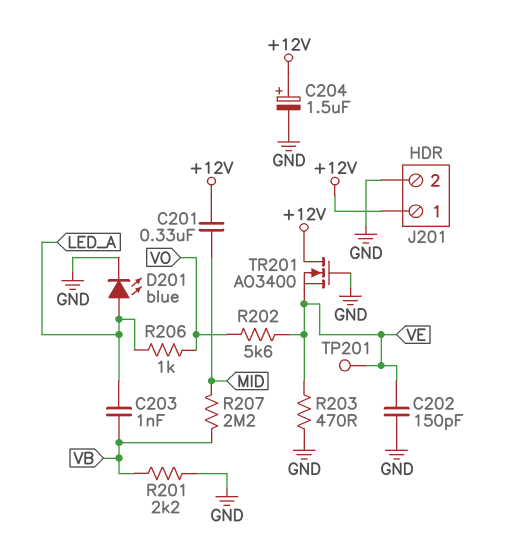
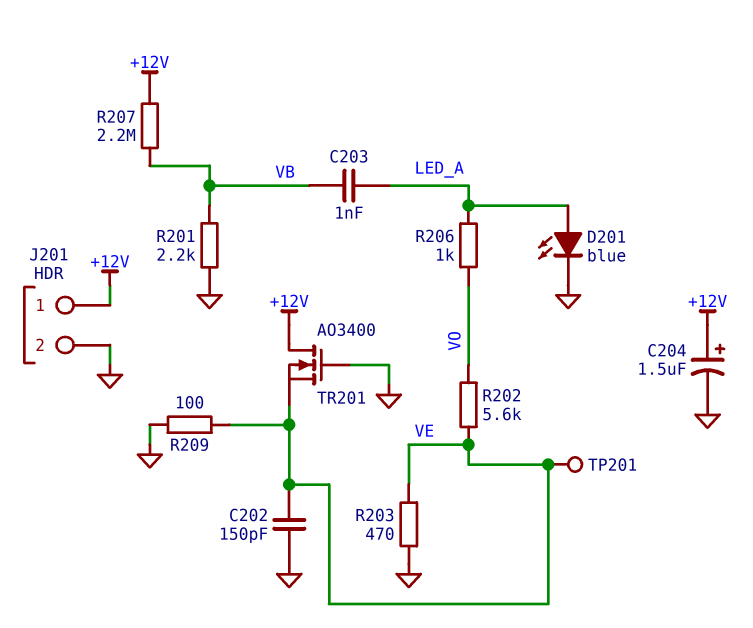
C201: 330nF (+12V, MID) -> none
R207: 2.2M (MID, VB) -> 2.2M (+12V, VB)
R209: none -> 100 (GND, VE)

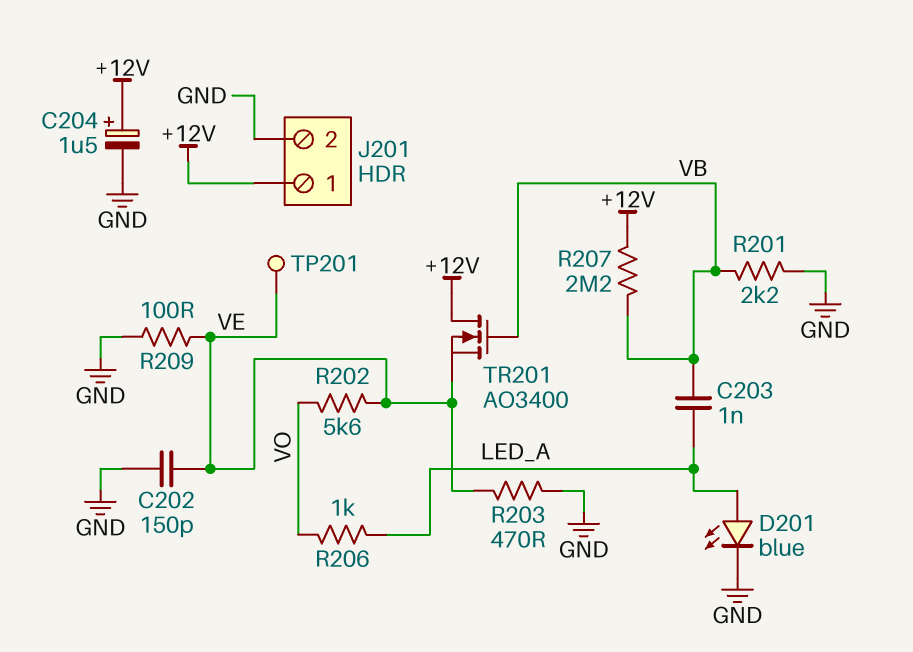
TR201: NMOS AO3400 (G GND, D +12V, S VE) -> NMOS AO3400 (G VB, D +12V, S VE)

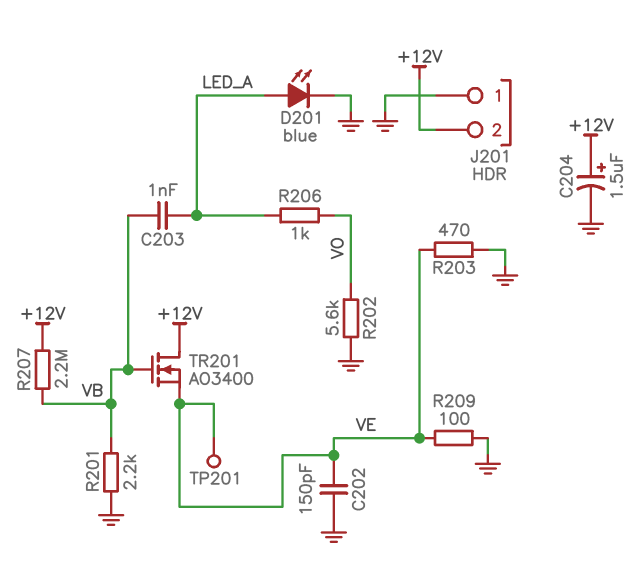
J201 pin 1: +12V -> GND
J201 pin 2: GND -> +12V
R202: 5.6k (VE, VO) -> 5.6k (GND, VO)

